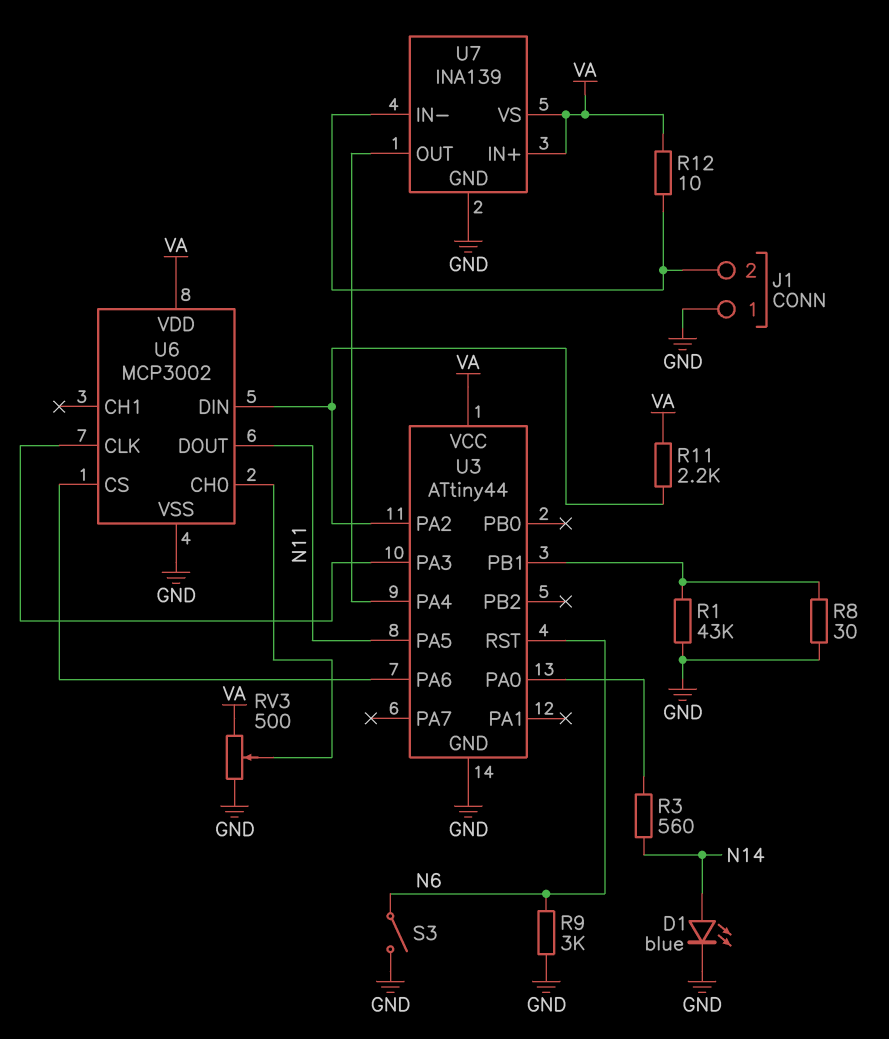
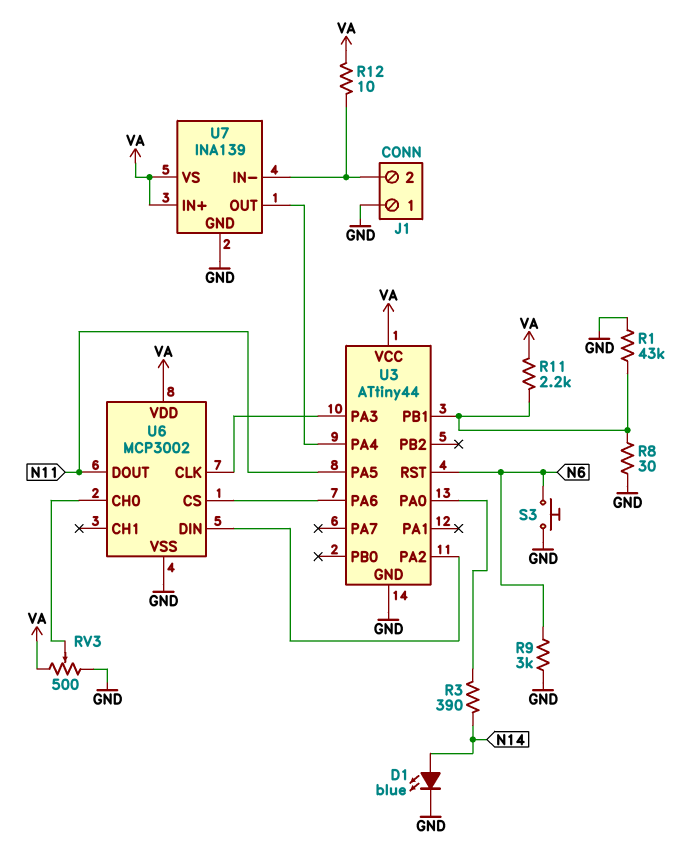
R3: 560 (N14, U3/PA0) -> 390 (N14, U3/PA0)
R11: 2.2k (U3/PA2, VA) -> 2.2k (U3/PB1, VA)
S3: switch (GND, N6) -> button (GND, N6)

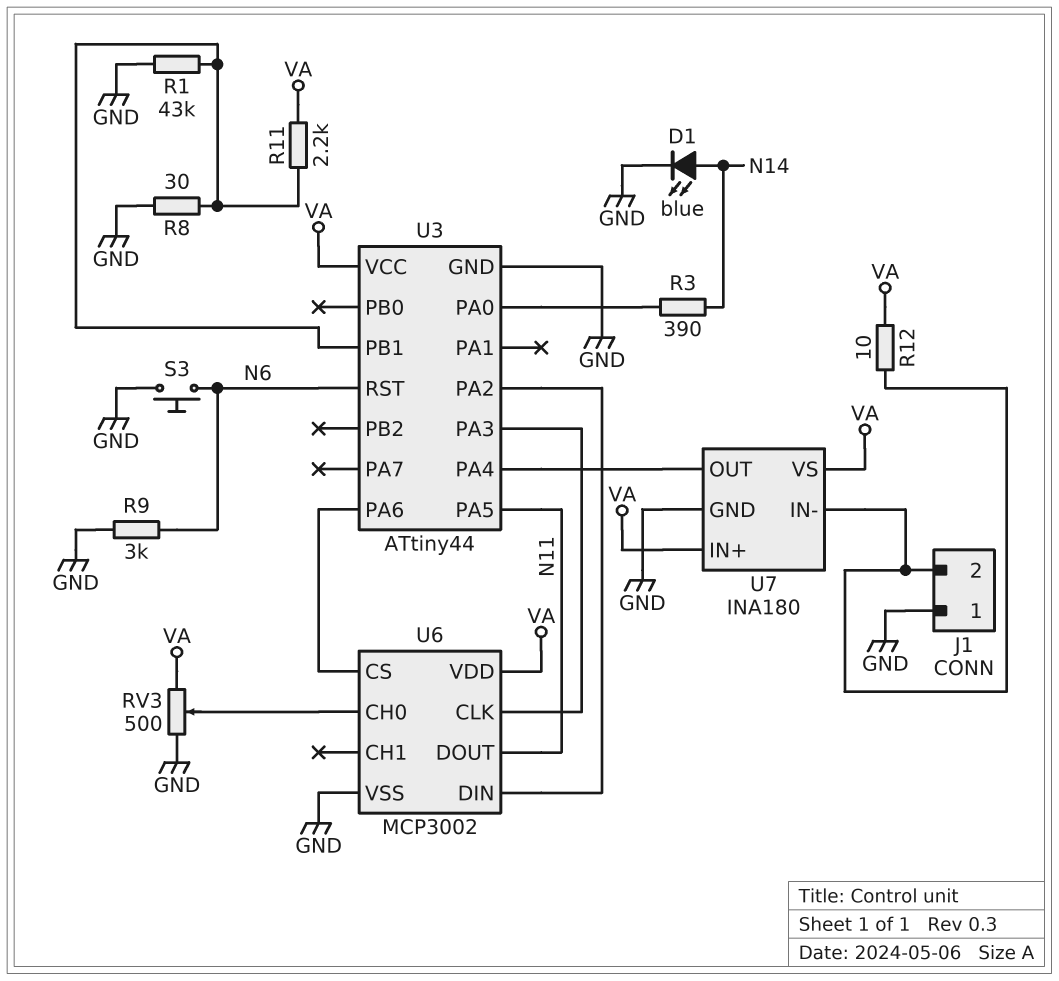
U7: INA139 -> INA180

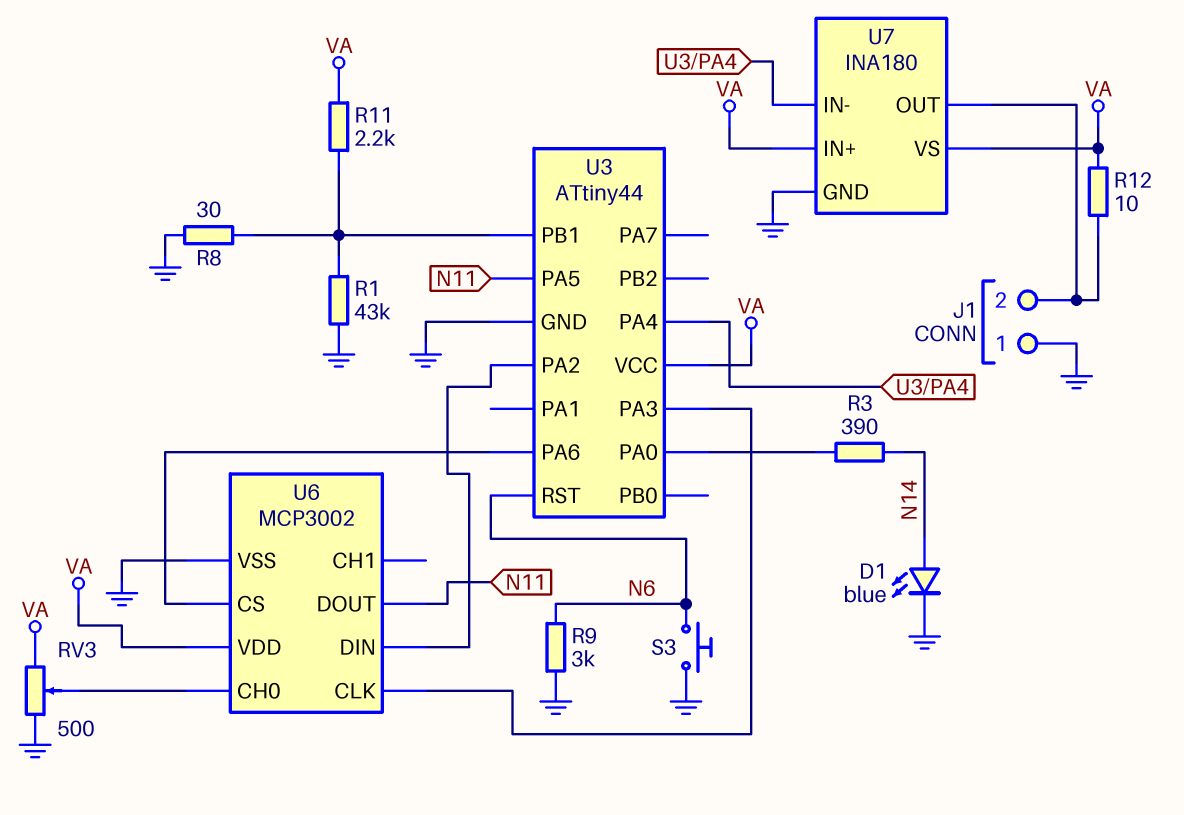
U7 pin IN-: J1/2 -> U3/PA4
U7 pin OUT: U3/PA4 -> J1/2

